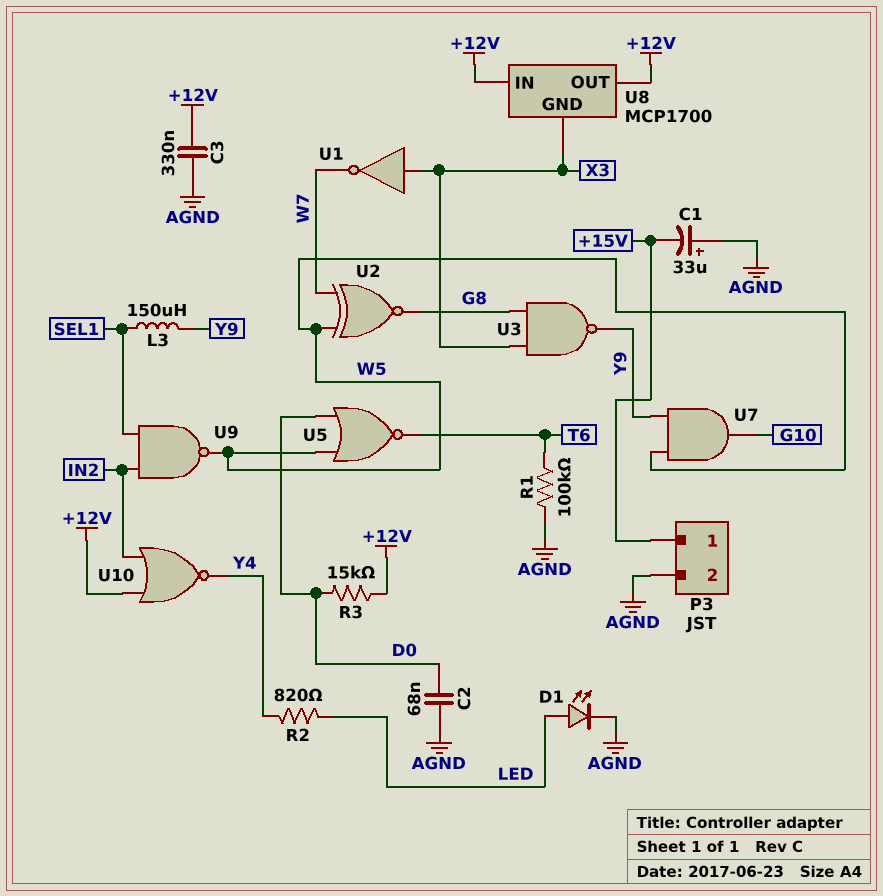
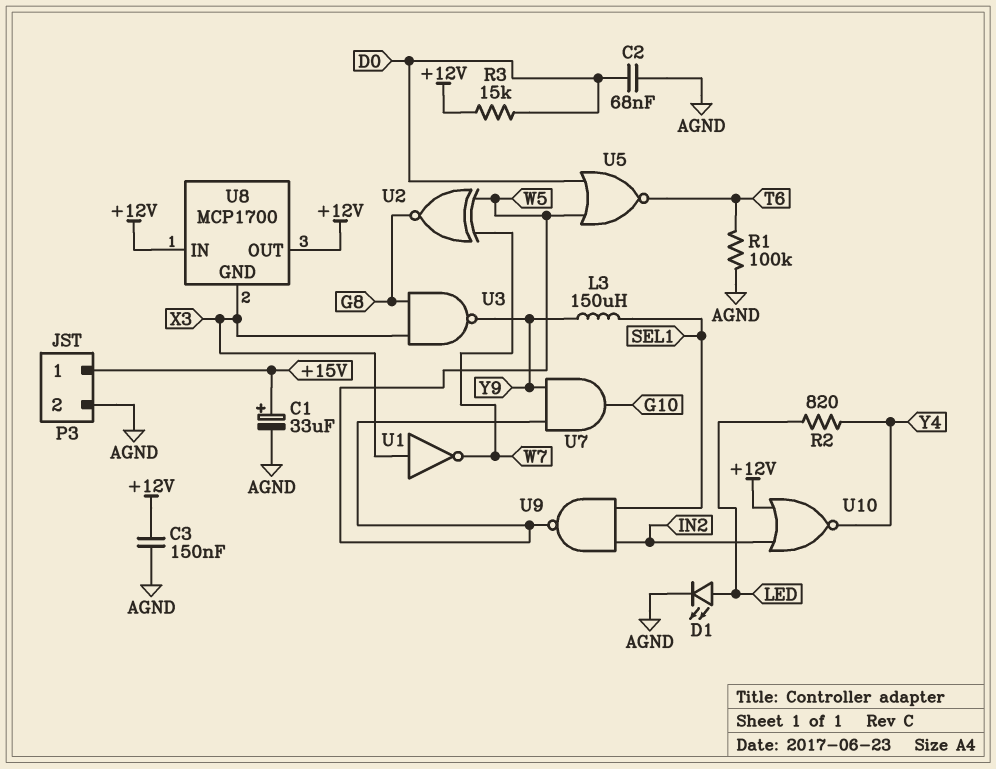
C1: 33uF (plus AGND, minus +15V) -> 33uF (plus +15V, minus AGND)
C3: 330nF (+12V, AGND) -> 150nF (+12V, AGND)

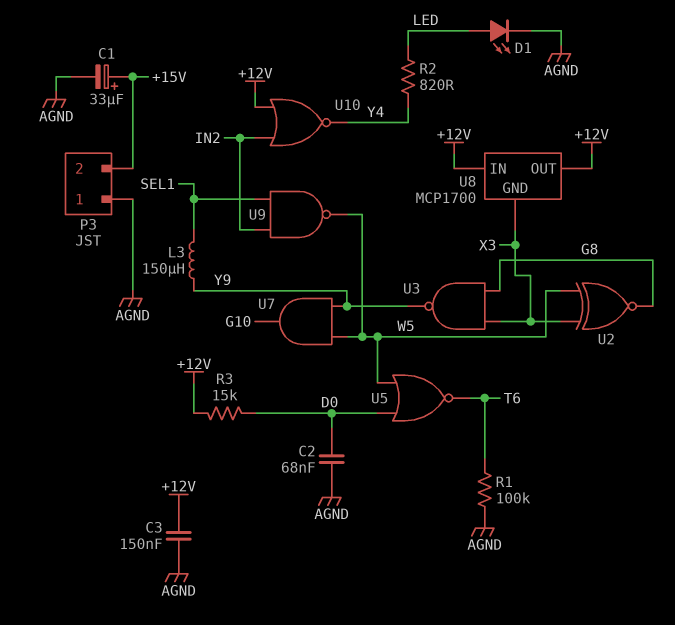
P3 pin 1: +15V -> AGND
P3 pin 2: AGND -> +15V
U1: NOT (in X3, out W7) -> none
U2: XNOR (in W5, in W7, out G8) -> XNOR (in W5, in X3, out G8)

